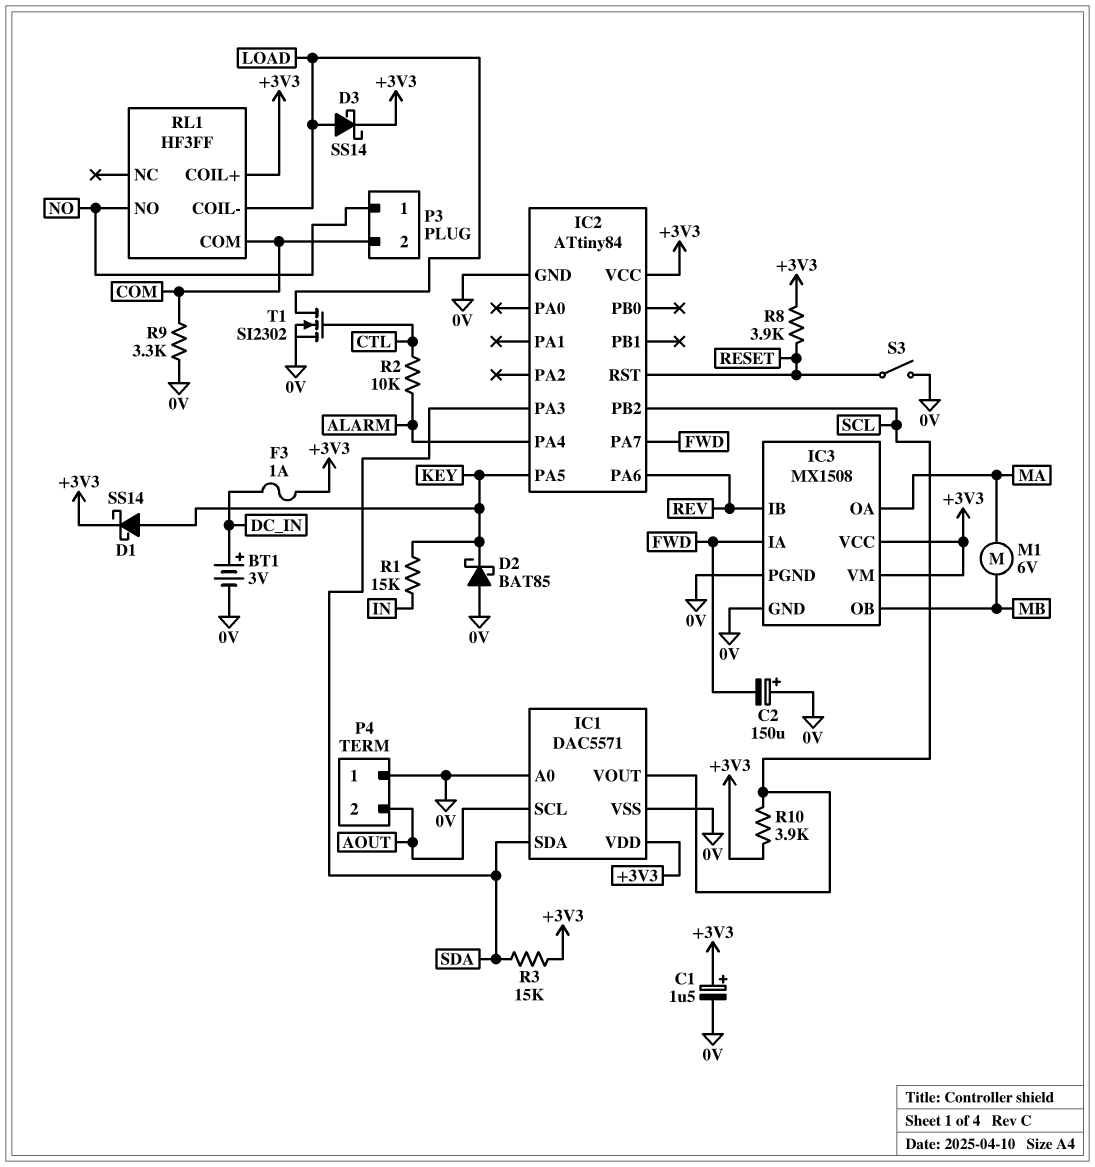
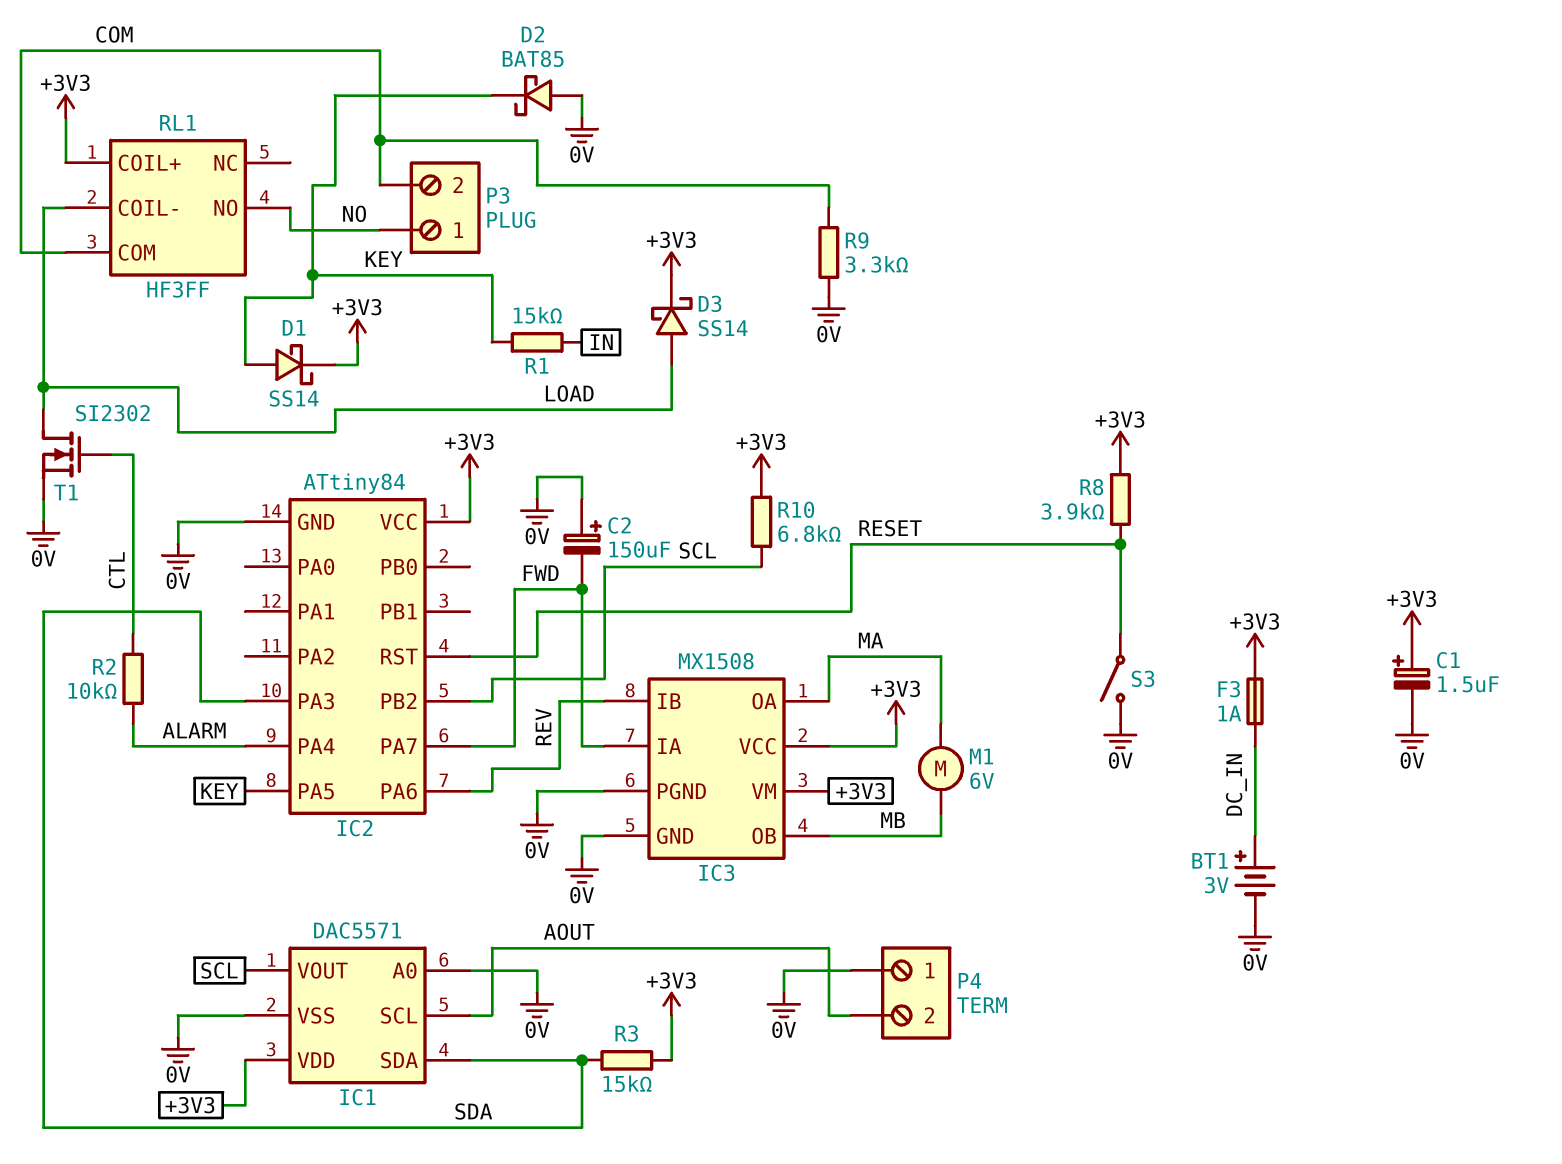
R10: 3.9k (+3V3, SCL) -> 6.8k (+3V3, SCL)

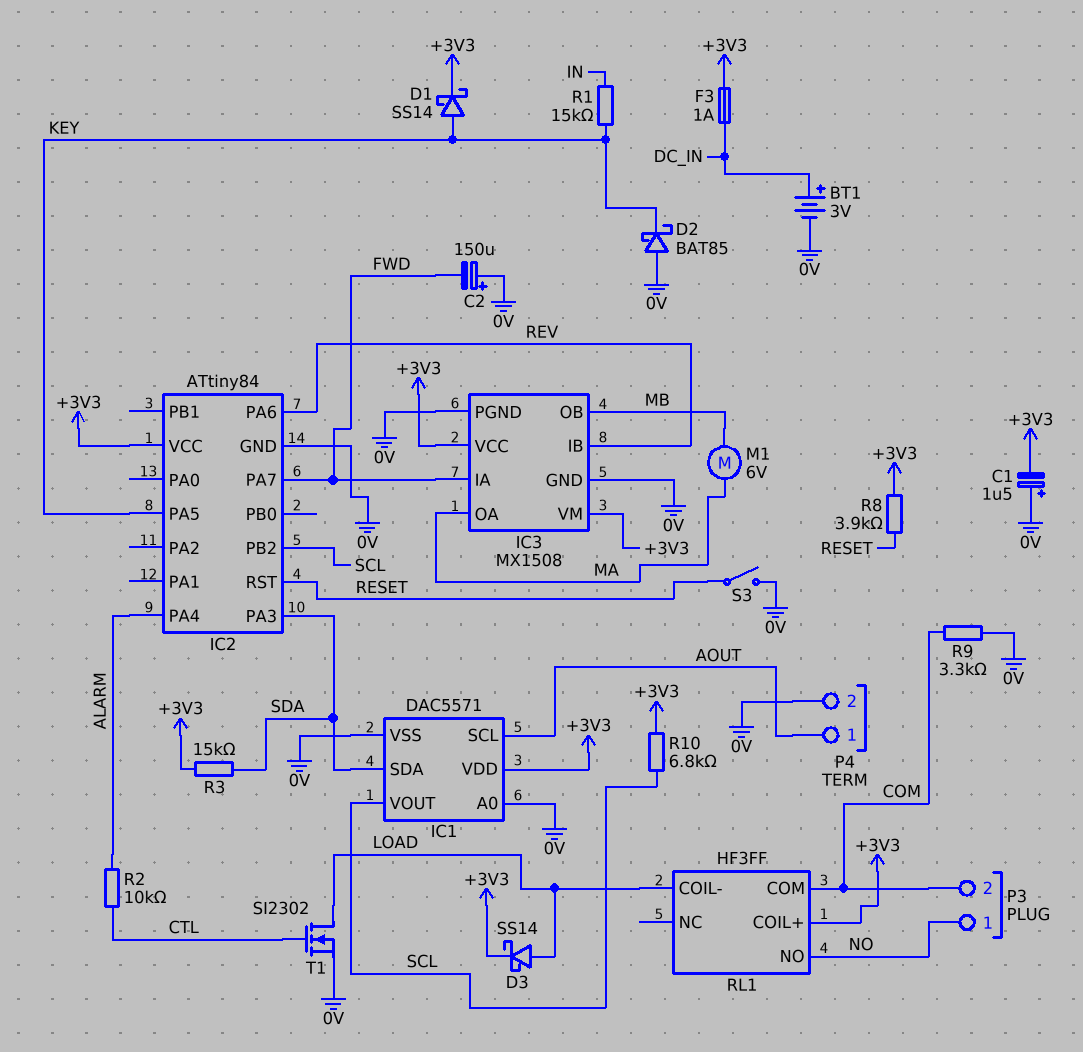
C1: 1.5uF (plus +3V3, minus 0V) -> 1.5uF (plus 0V, minus +3V3)
P4 pin 1: 0V -> AOUT
P4 pin 2: AOUT -> 0V

